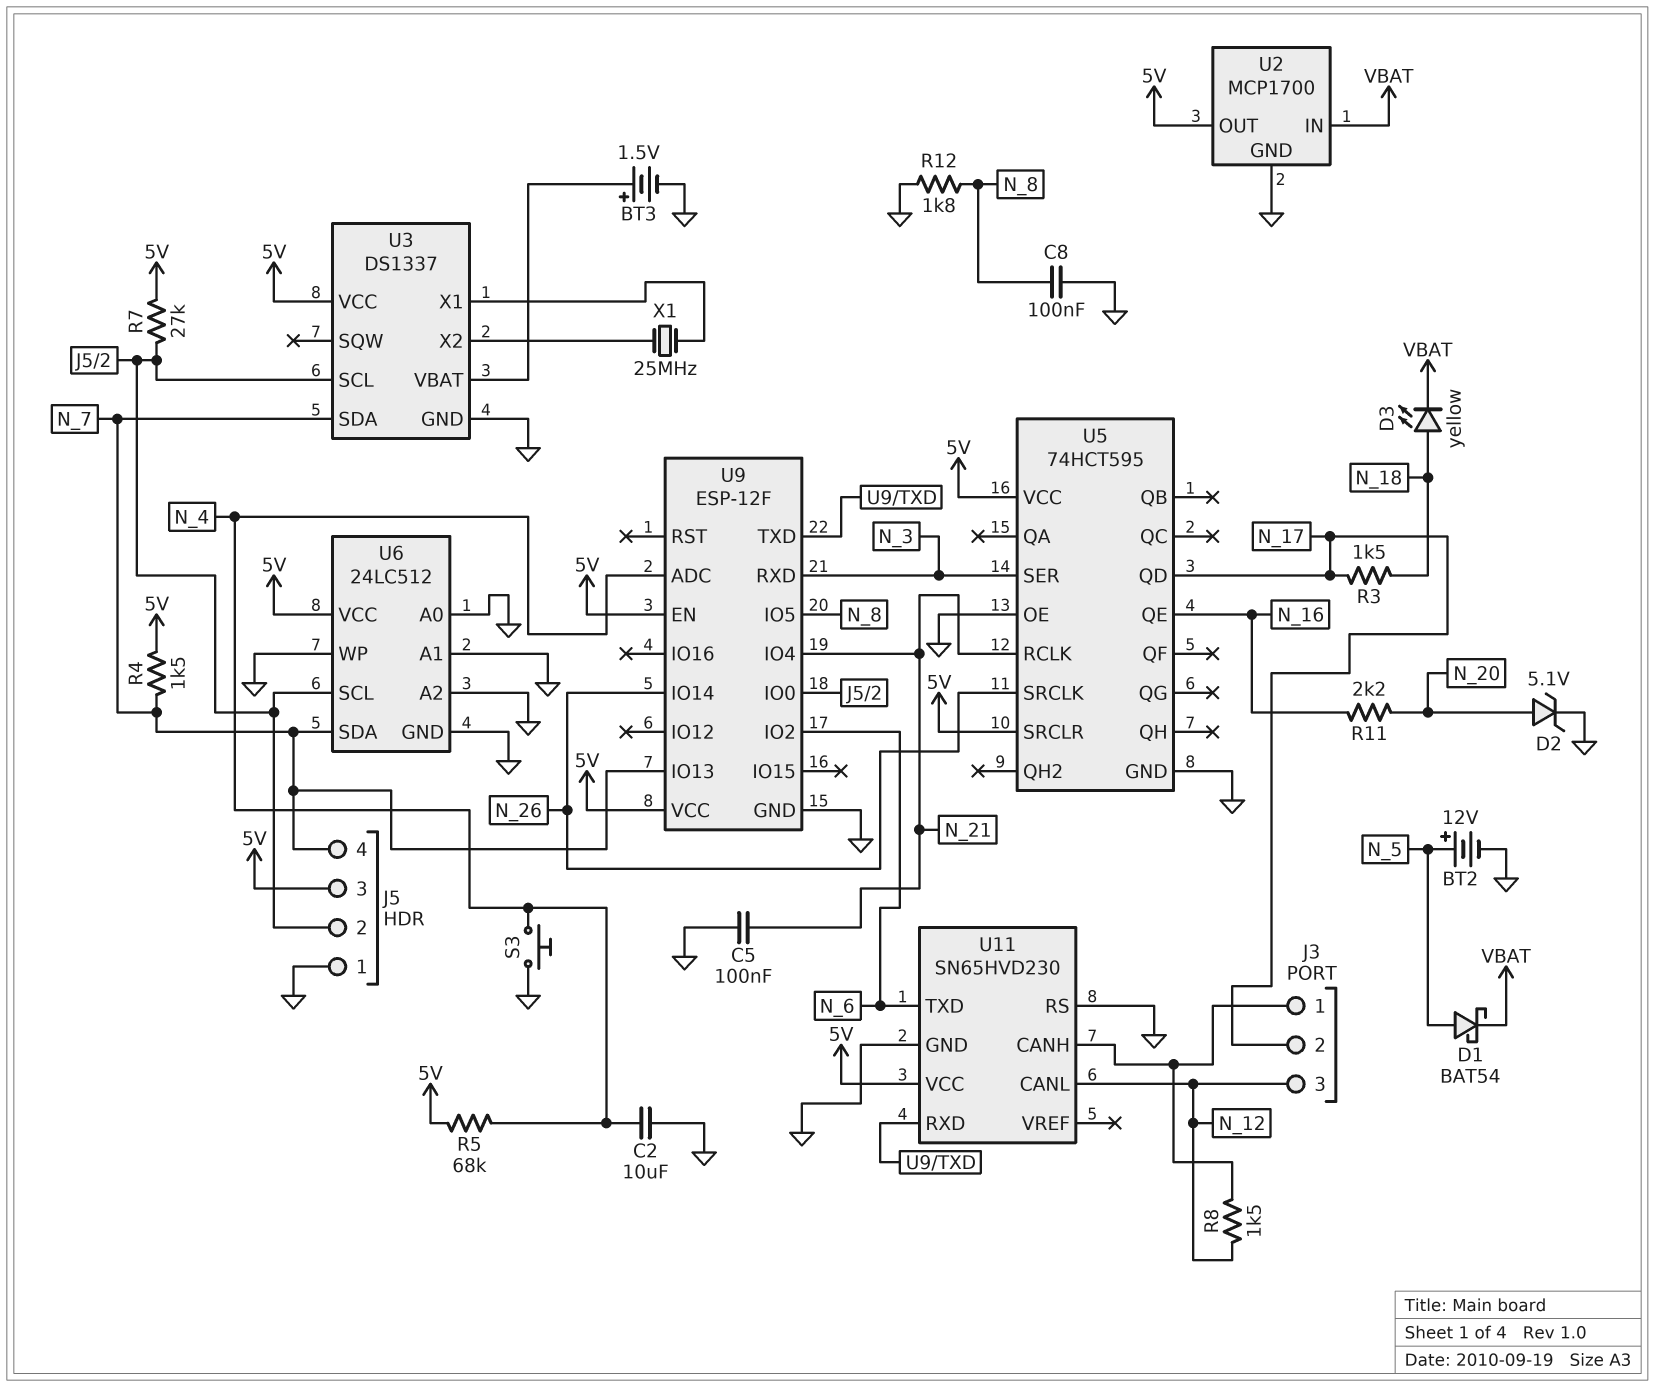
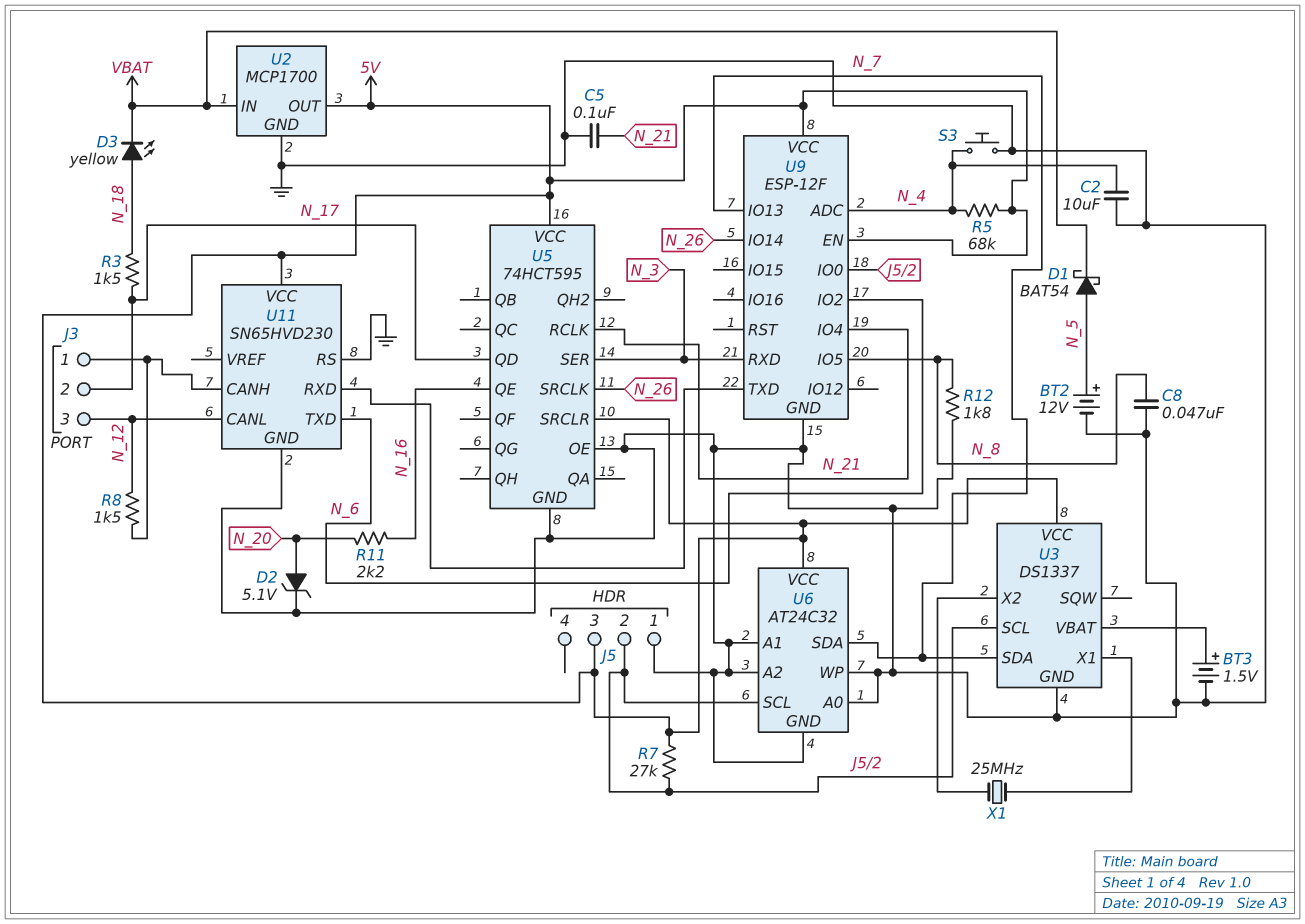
C8: 100nF (GND, N_8) -> 47nF (GND, N_8)
J5 pin 4: N_7 -> none
R4: 1.5k (5V, N_7) -> none
U6: 24LC512 -> AT24C32

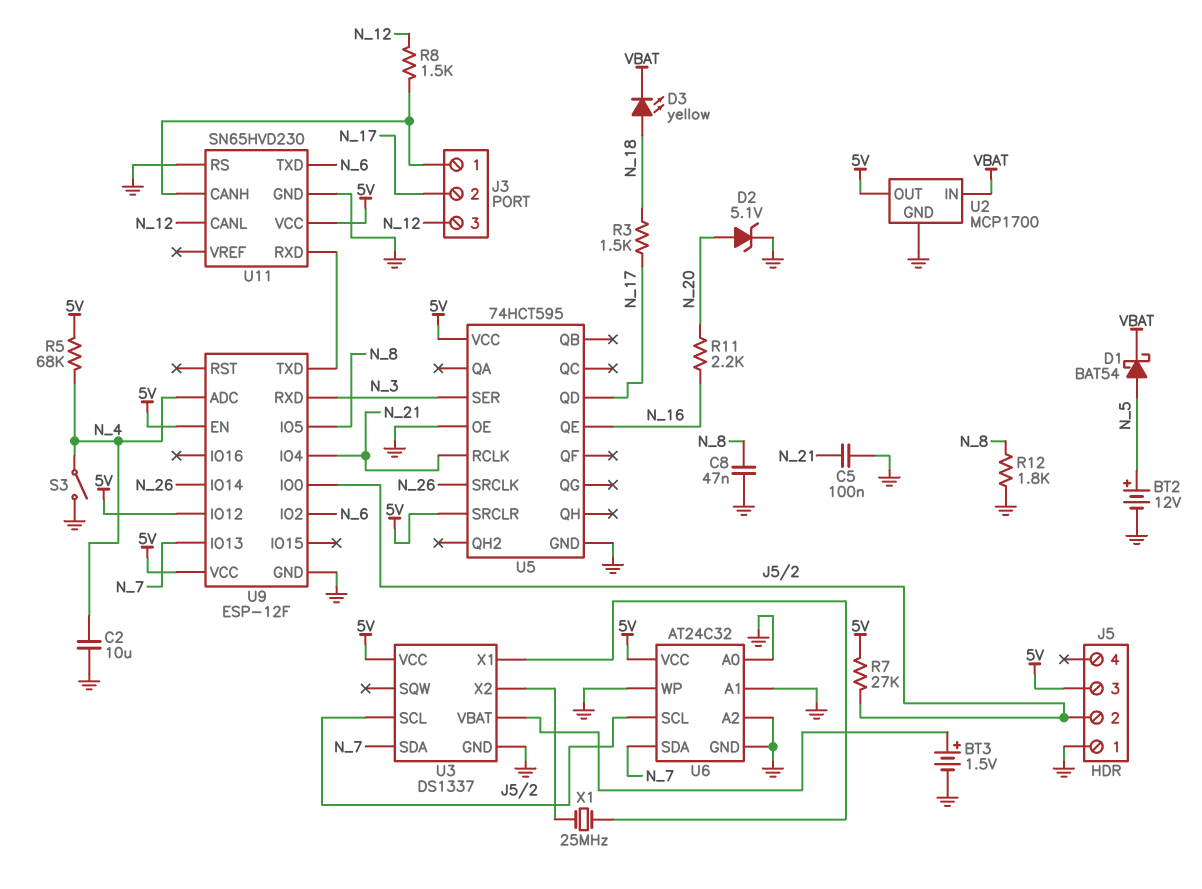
S3: button (GND, N_4) -> switch (GND, N_4)
U9 pin IO12: none -> 5V

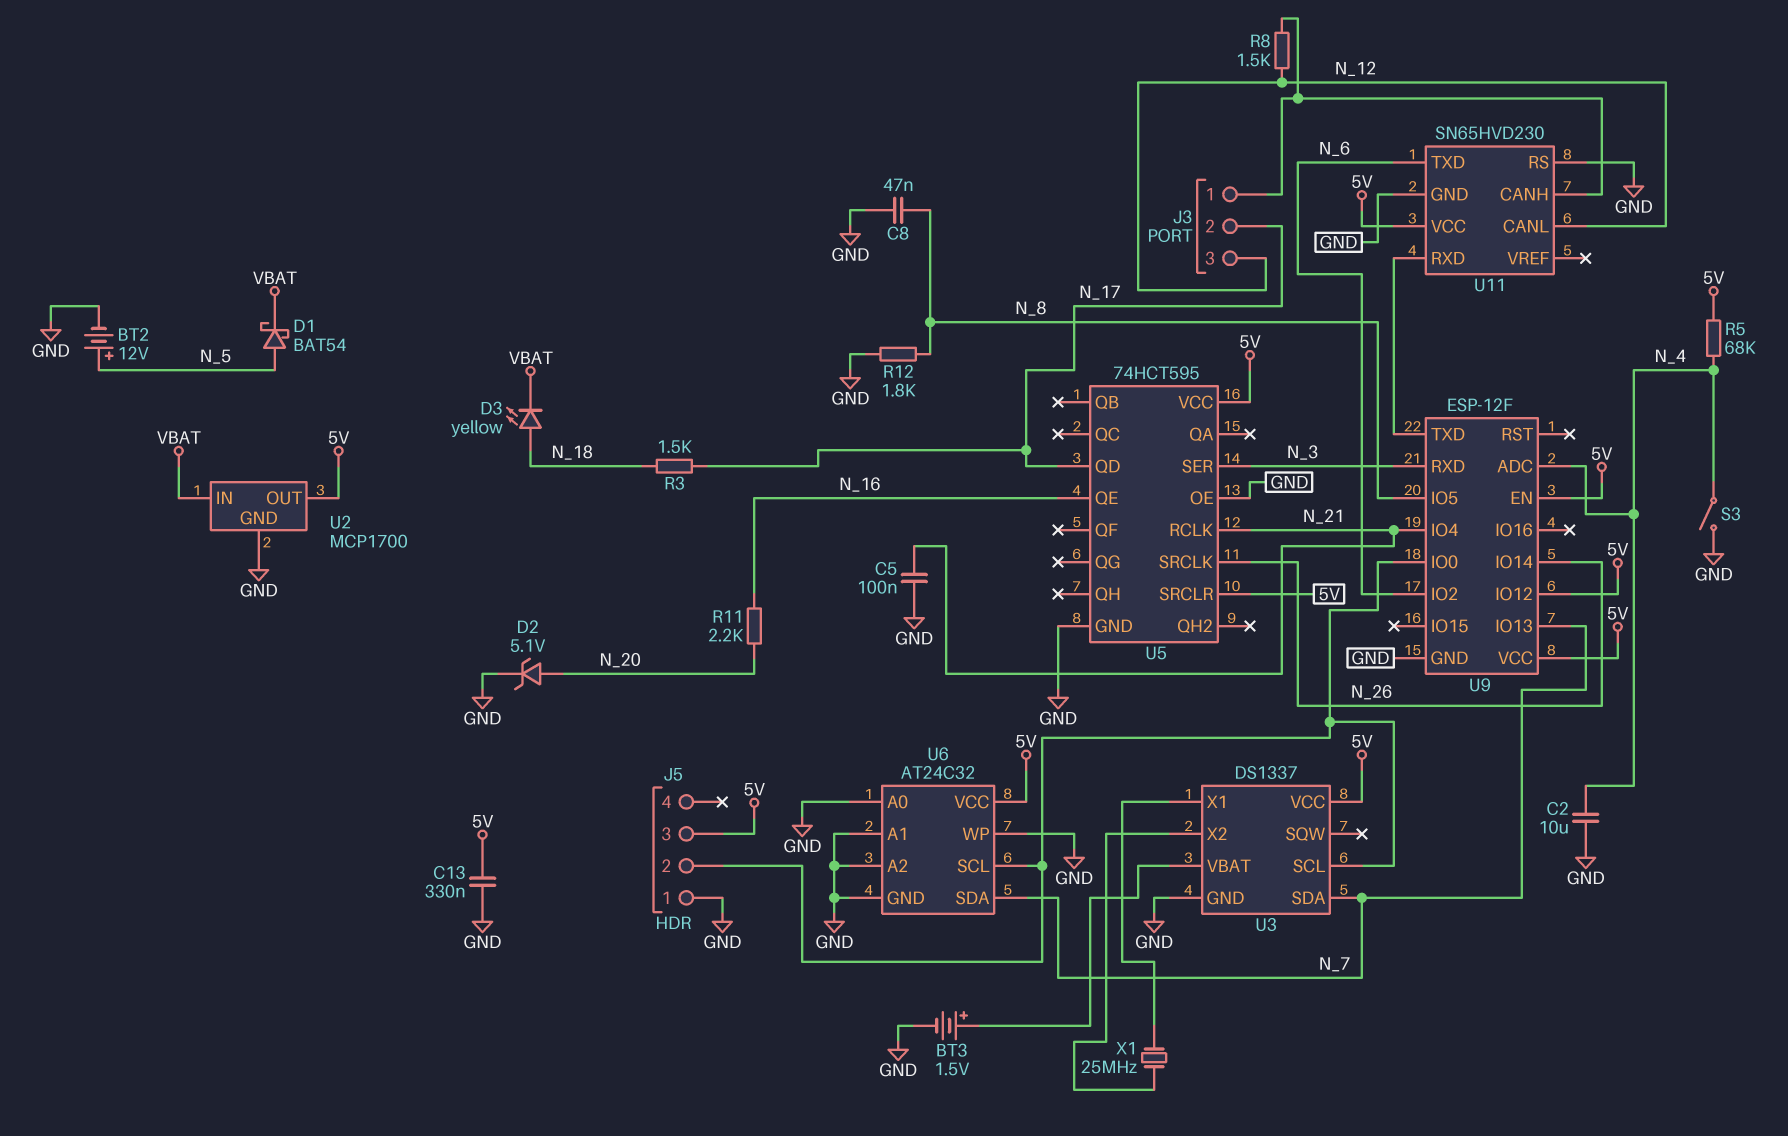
C13: none -> 330nF (5V, GND)
R7: 27k (5V, J5/2) -> none

